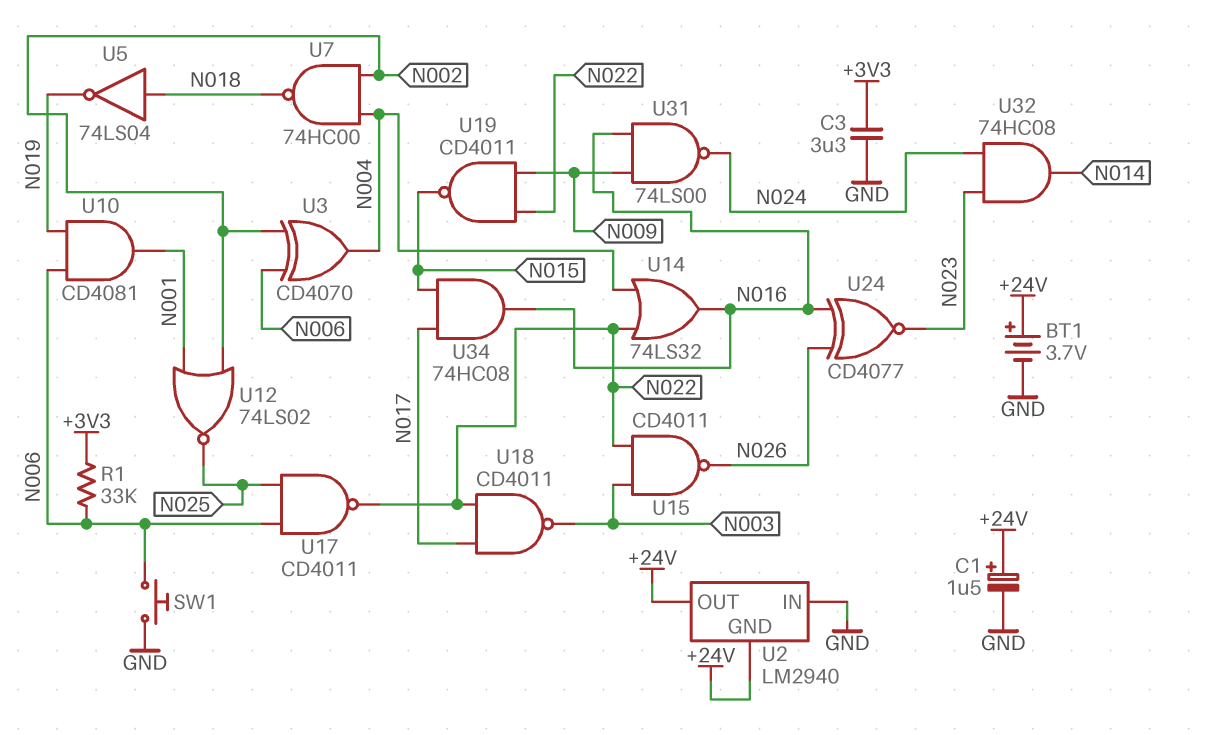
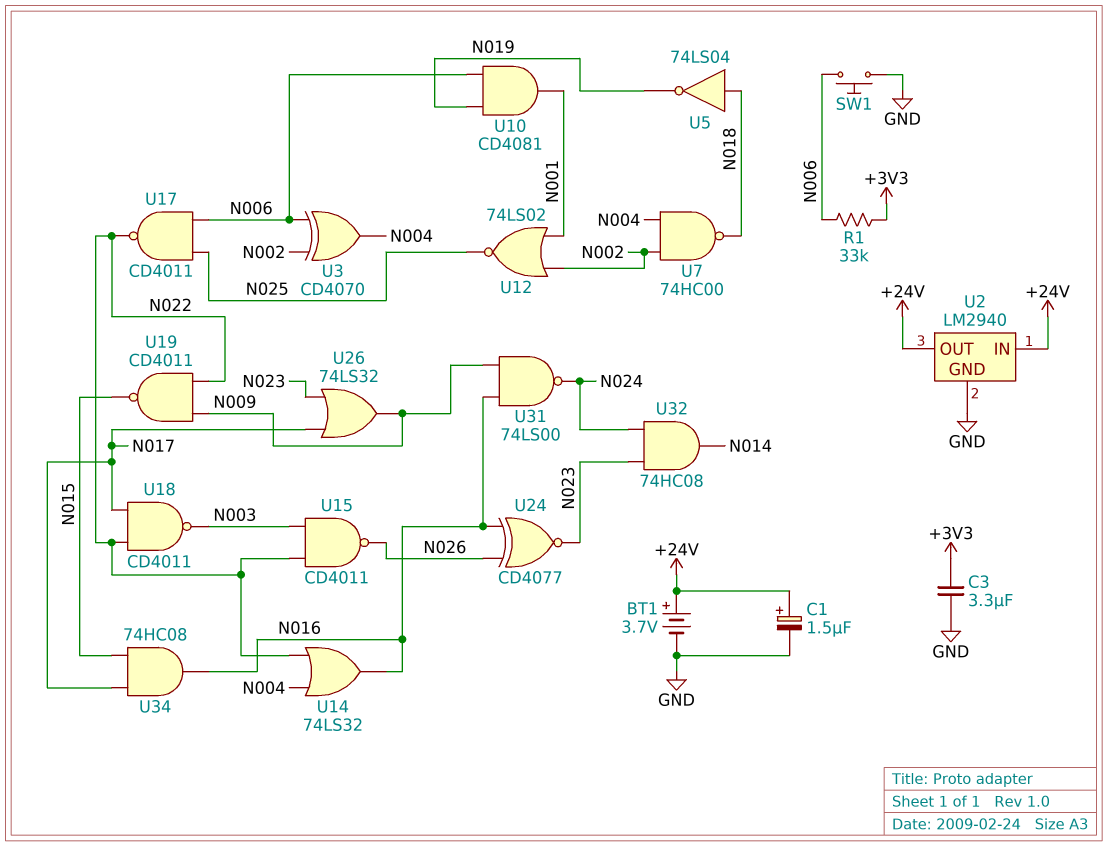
U2 pin GND: +24V -> GND
U2 pin IN: GND -> +24V
U26: none -> OR 74LS32 (in N017, in N023, out N009)

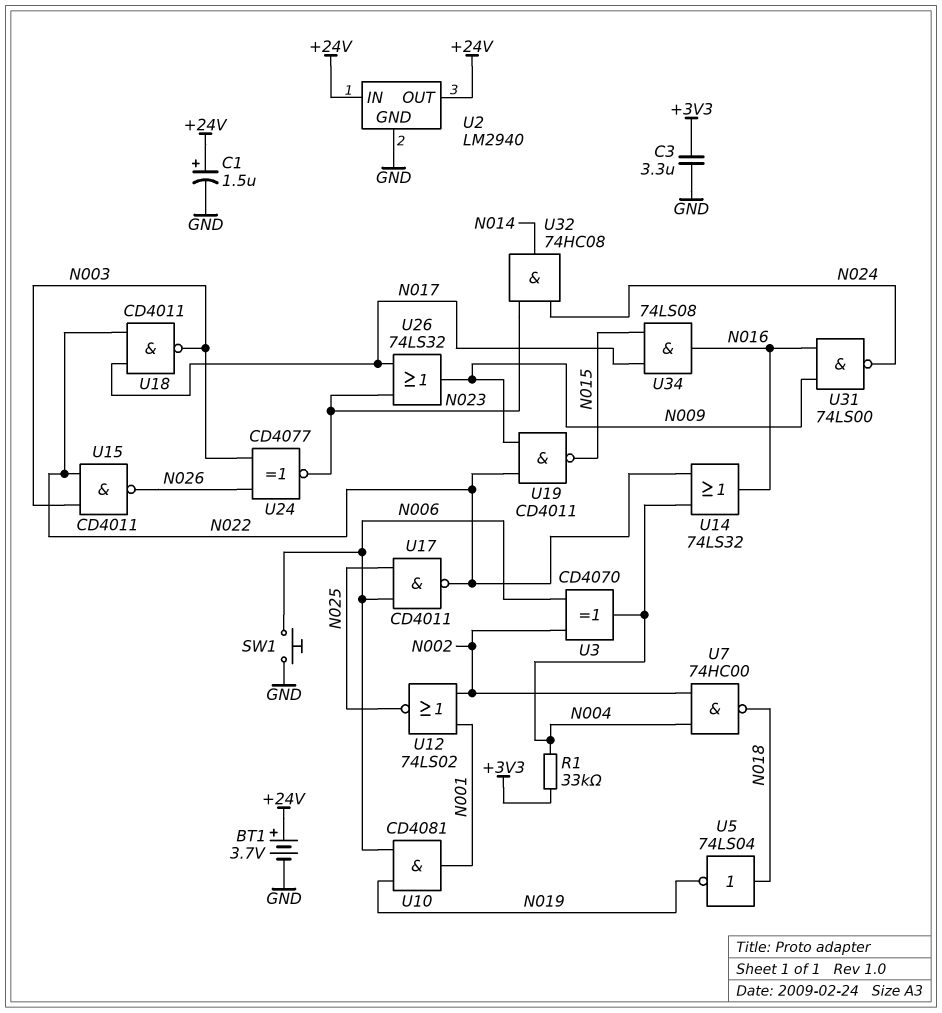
R1: 33k (+3V3, N006) -> 33k (+3V3, N004)
U24: XNOR CD4077 (in N016, in N026, out N023) -> XNOR CD4077 (in N003, in N026, out N023)
U34: AND 74HC08 (in N015, in N017, out N016) -> AND 74LS08 (in N015, in N017, out N016)

